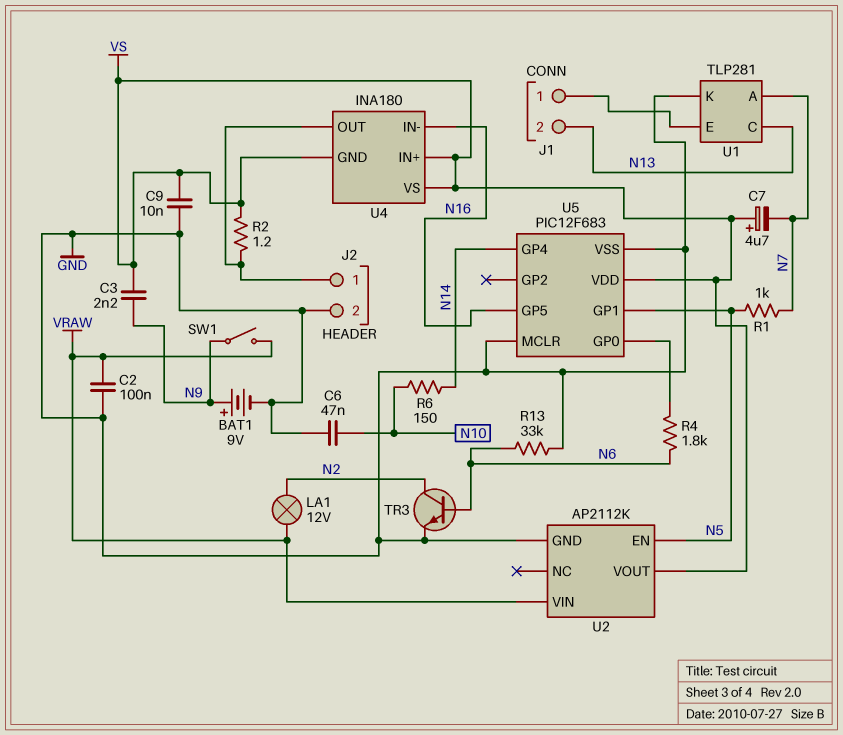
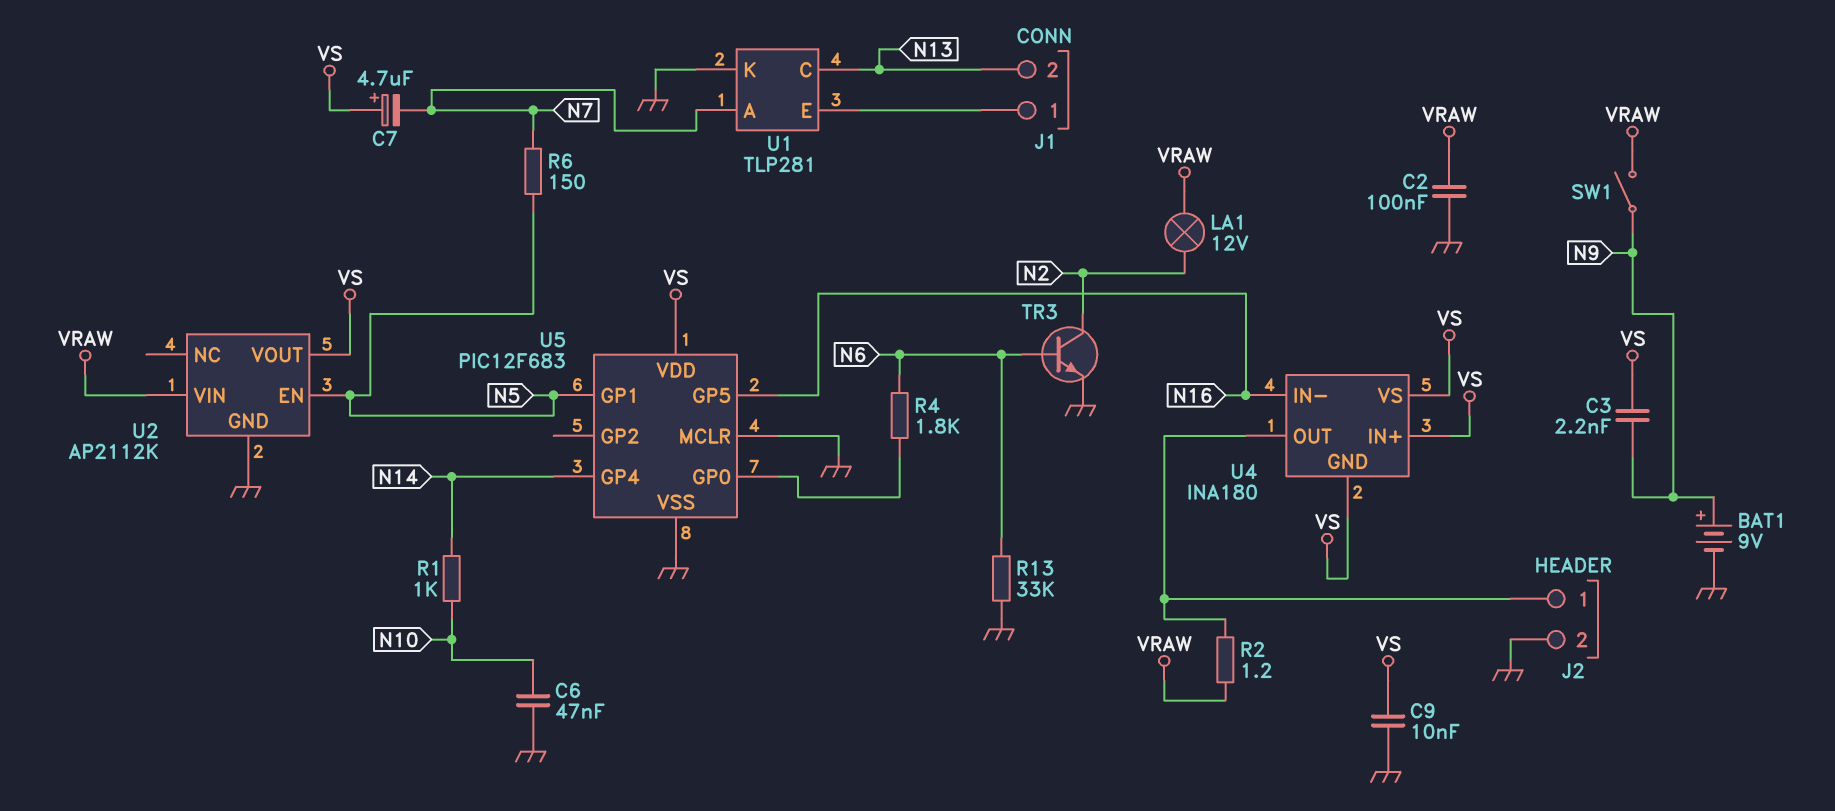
R1: 1k (N5, N7) -> 1k (N10, N14)
R2: 1.2 (J2/1, VS) -> 1.2 (J2/1, VRAW)
R6: 150 (N10, N14) -> 150 (N5, N7)

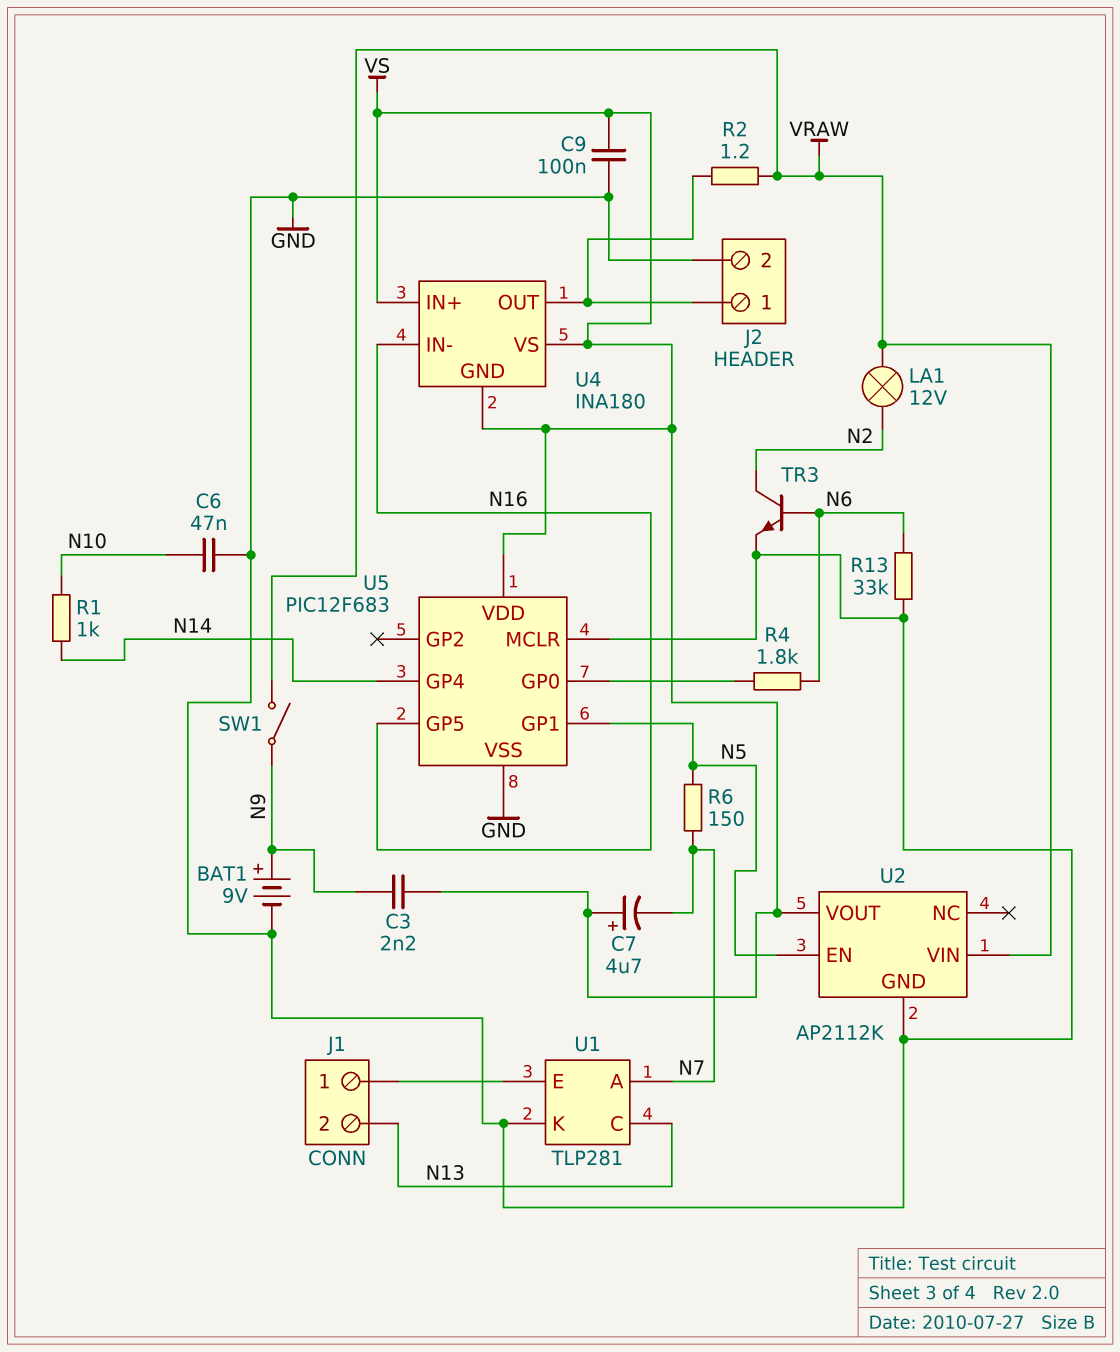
C2: 100nF (GND, VRAW) -> none
C9: 10nF (GND, VS) -> 100nF (GND, VS)

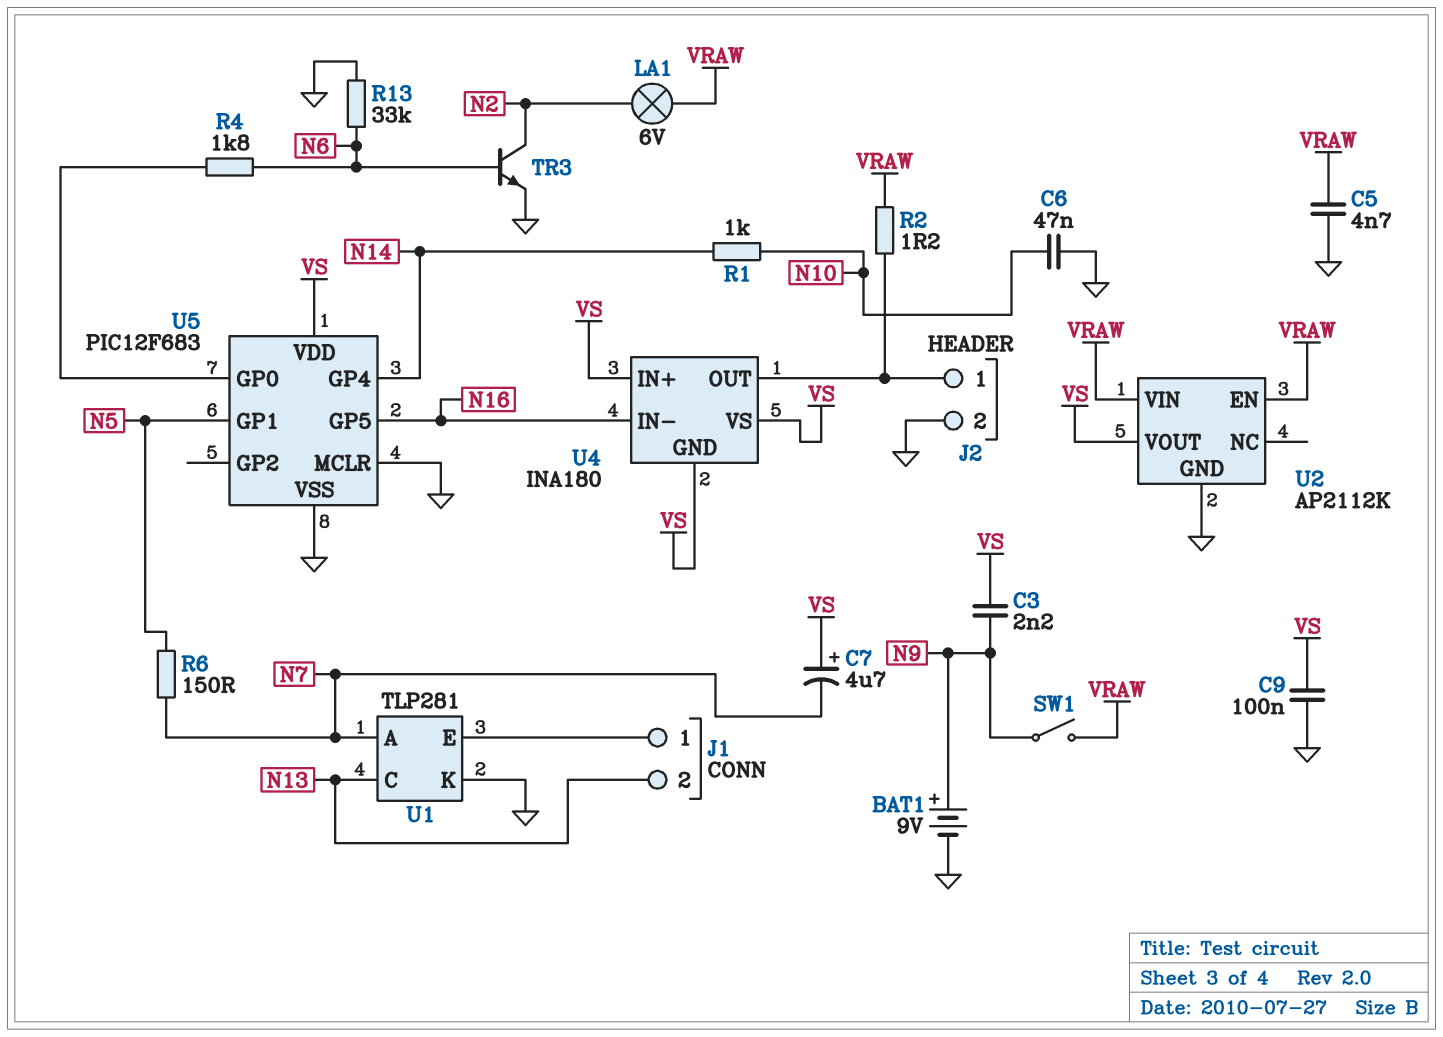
C5: none -> 4.7nF (GND, VRAW)
LA1: lamp 12V (N2, VRAW) -> lamp 6V (N2, VRAW)
U2 pin EN: N5 -> VRAW

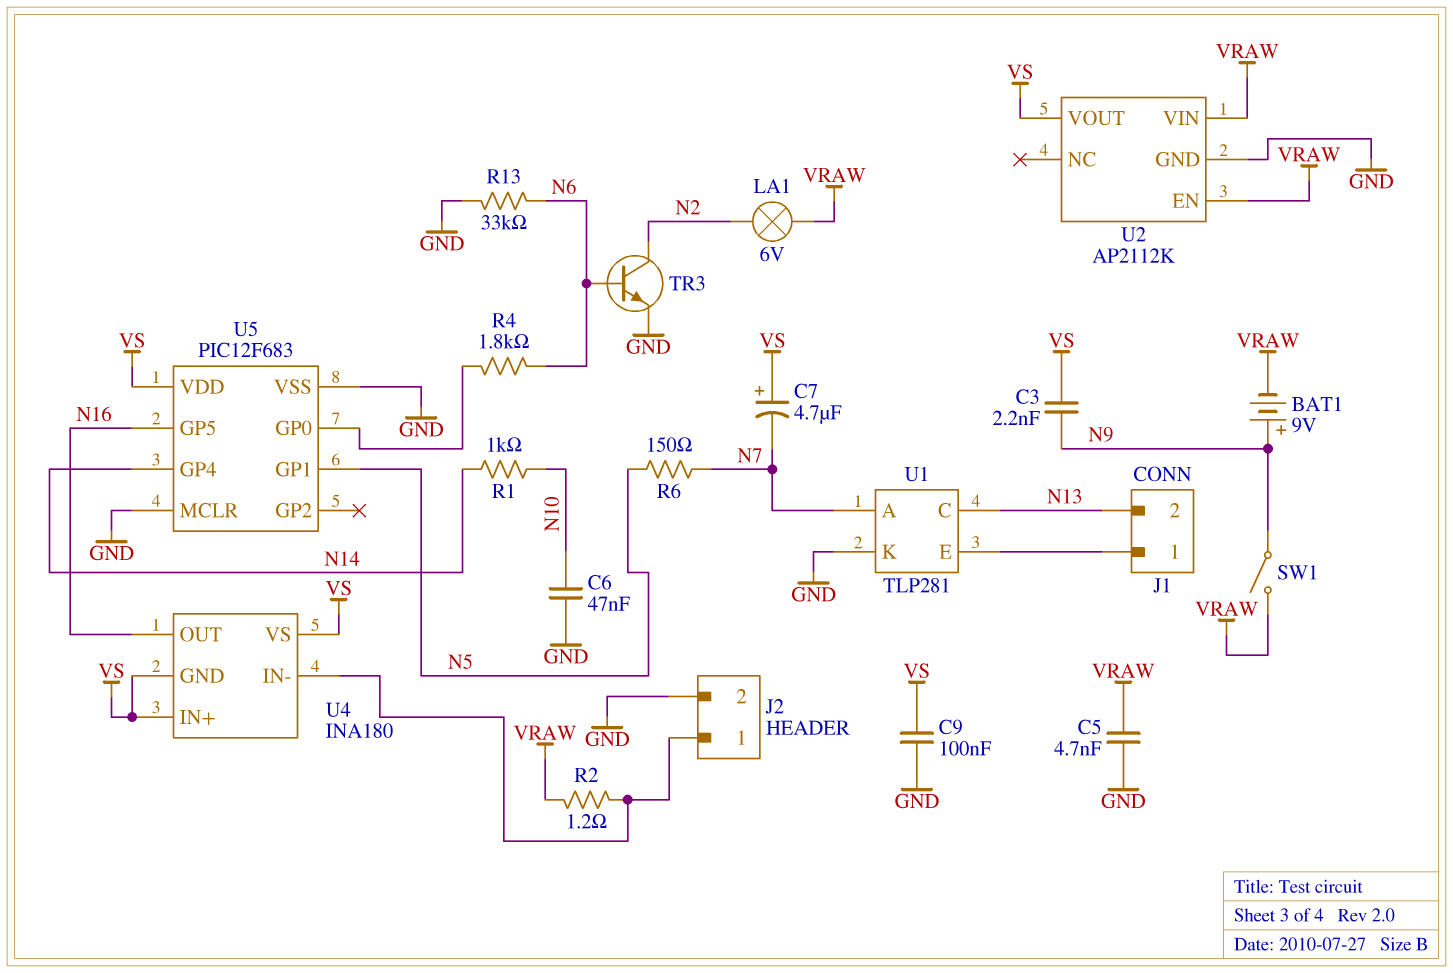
BAT1: 9V (plus N9, minus GND) -> 9V (plus N9, minus VRAW)
U4 pin IN-: N16 -> J2/1
U4 pin OUT: J2/1 -> N16

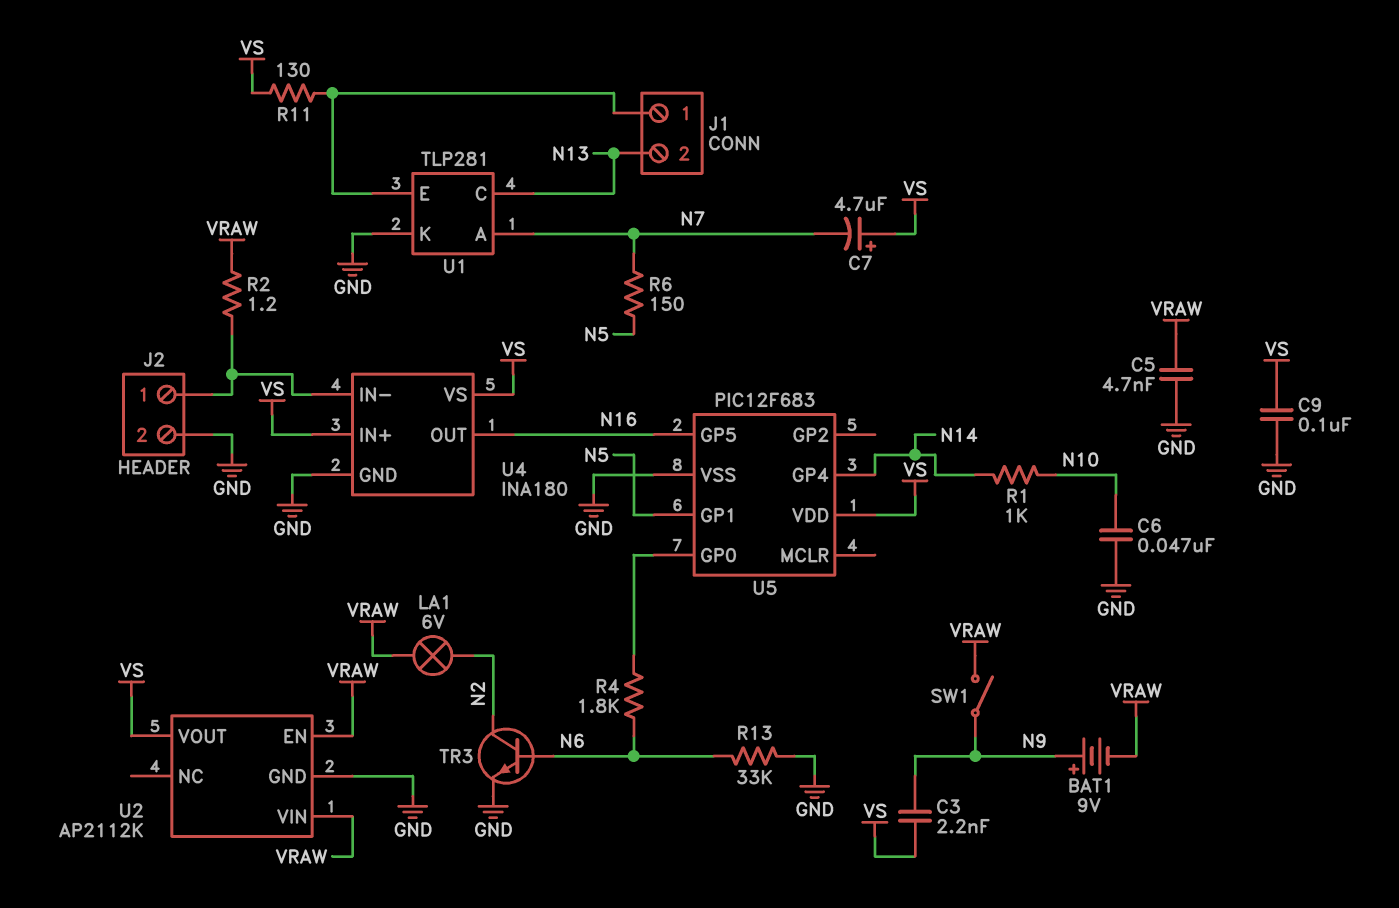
R11: none -> 130 (J1/1, VS)
U4 pin GND: VS -> GND
U5 pin MCLR: GND -> none

